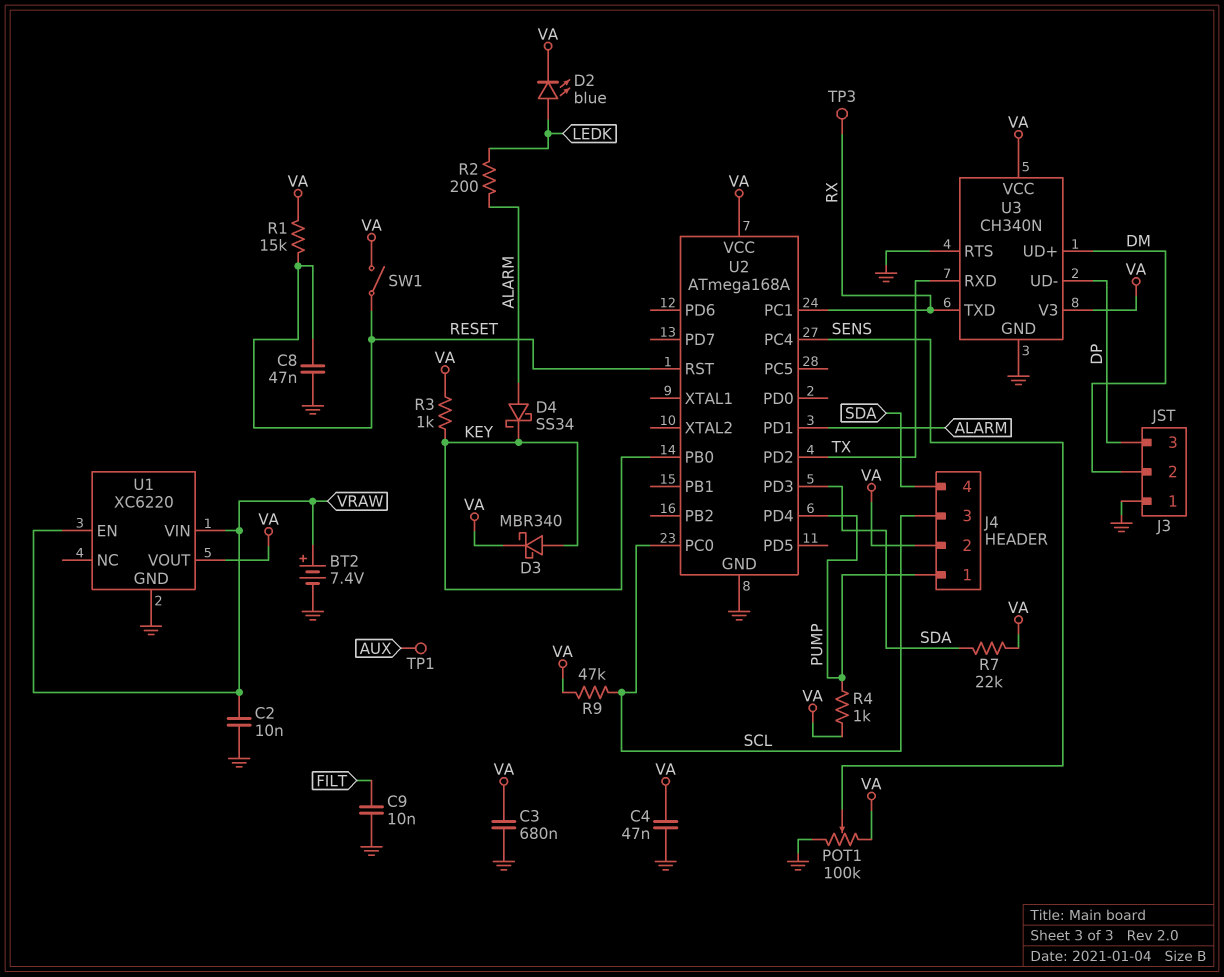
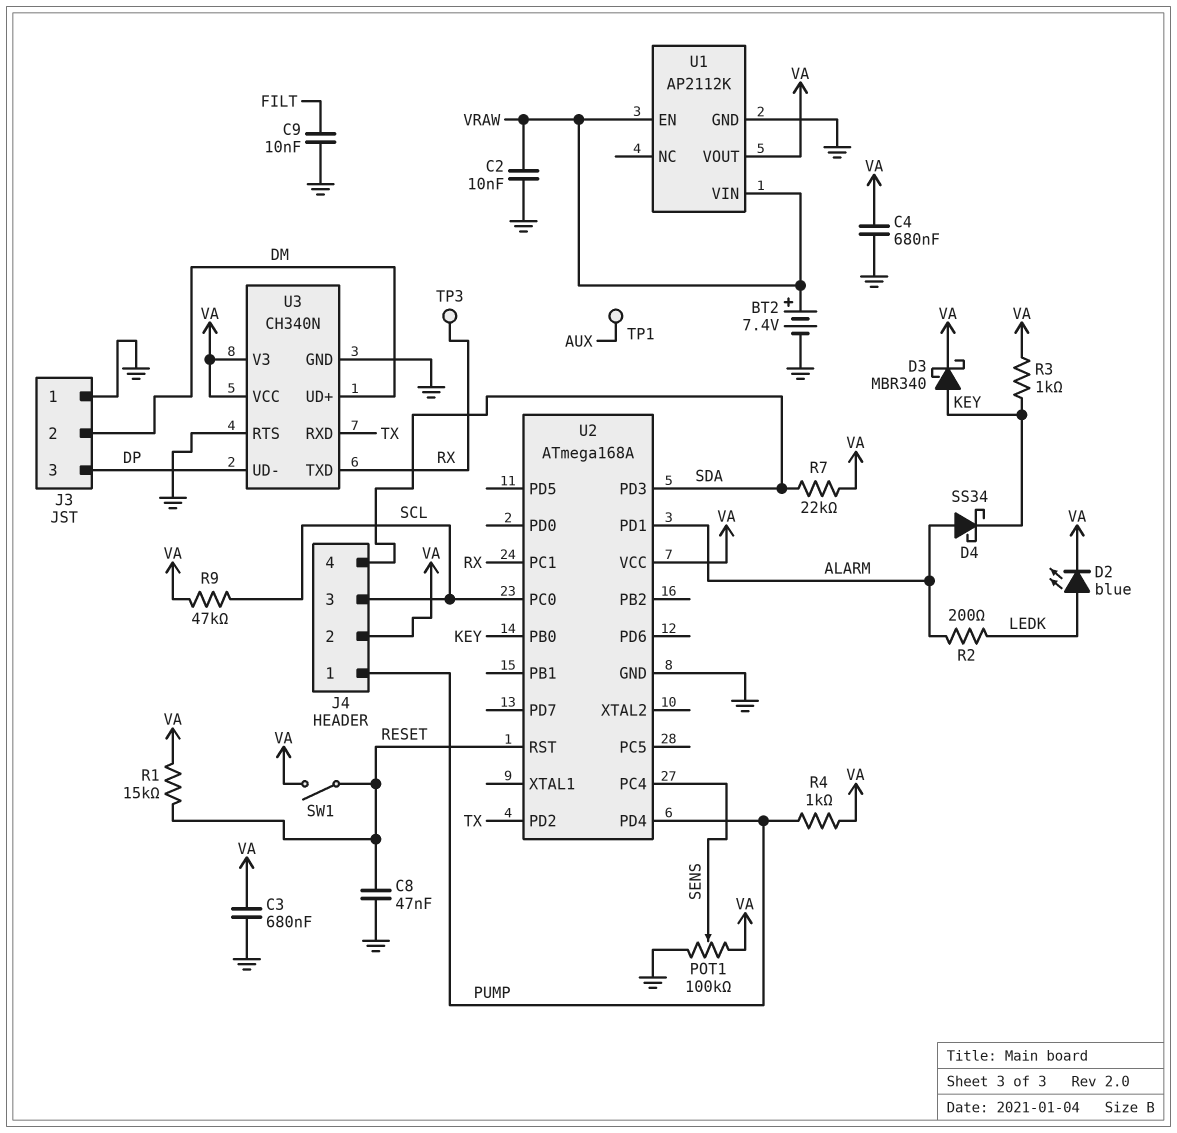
C4: 47nF (GND, VA) -> 680nF (GND, VA)
U1: XC6220 -> AP2112K

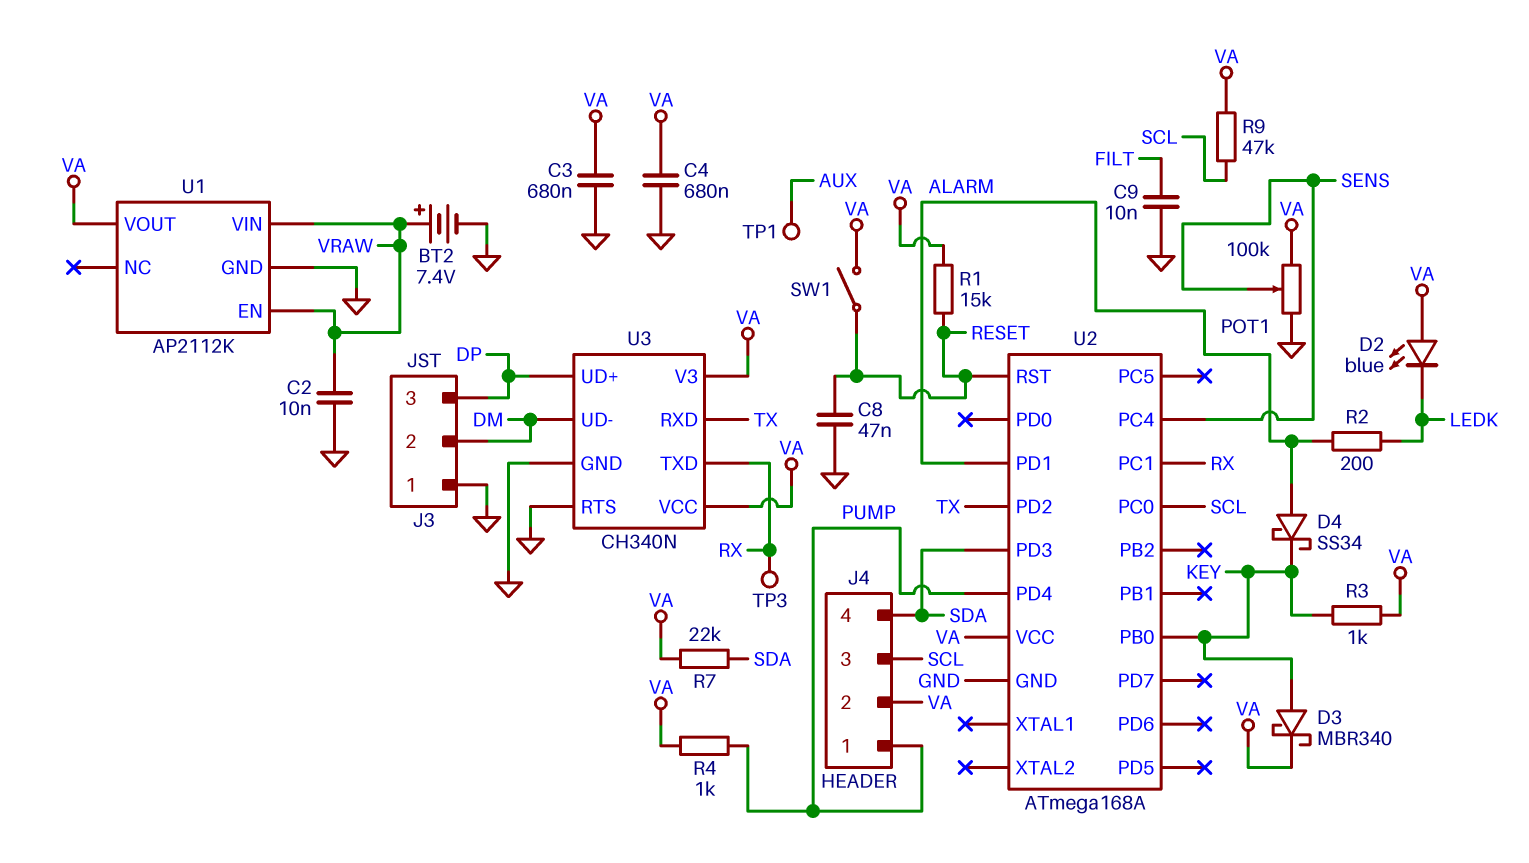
D2: LED blue (A LEDK, K VA) -> LED blue (A VA, K LEDK)
U3 pin UD+: DM -> DP
U3 pin UD-: DP -> DM

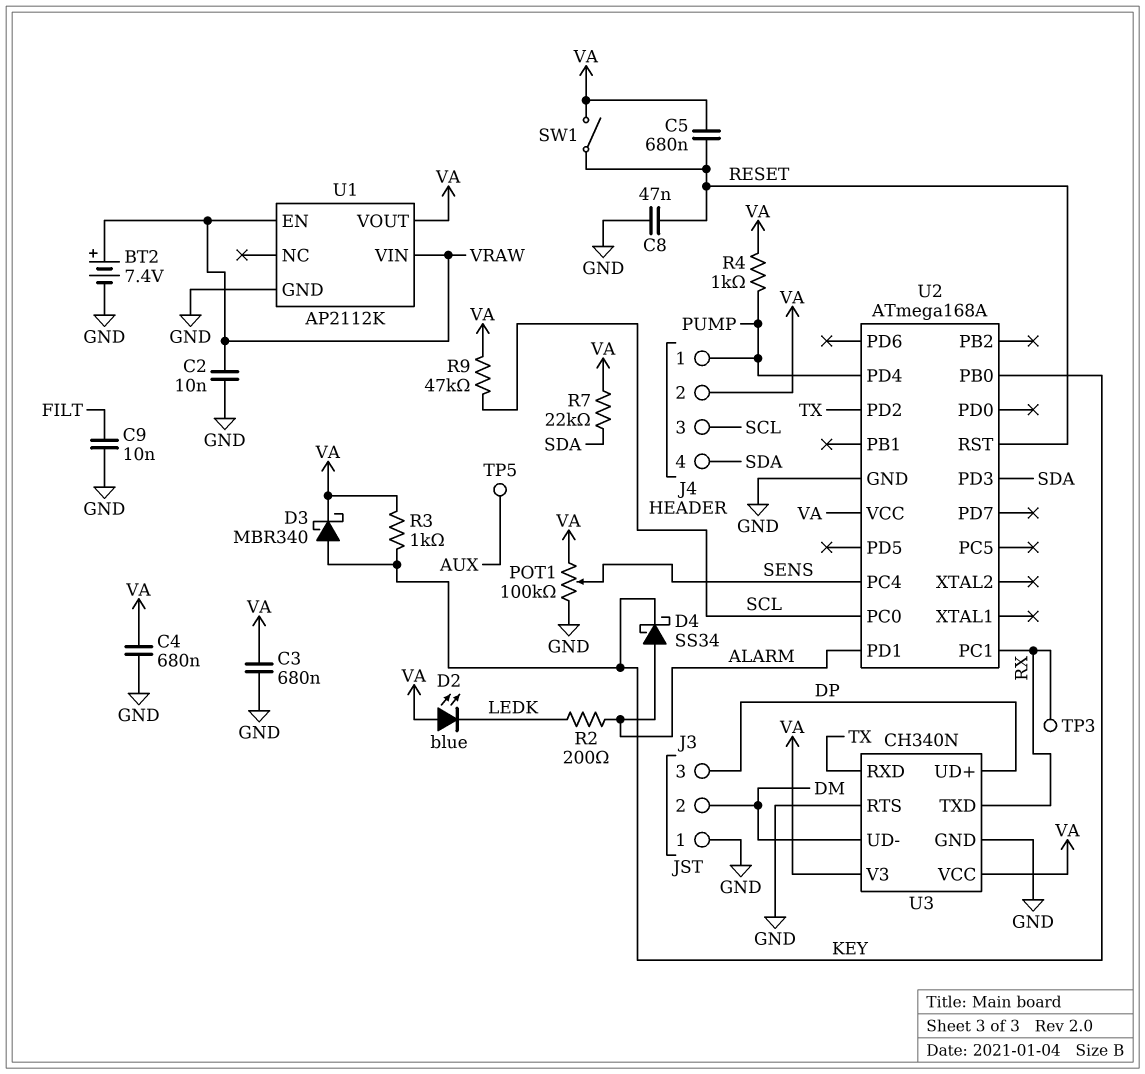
C5: none -> 680nF (RESET, VA)
R1: 15k (RESET, VA) -> none
TP1: test point (AUX) -> none
TP5: none -> test point (AUX)

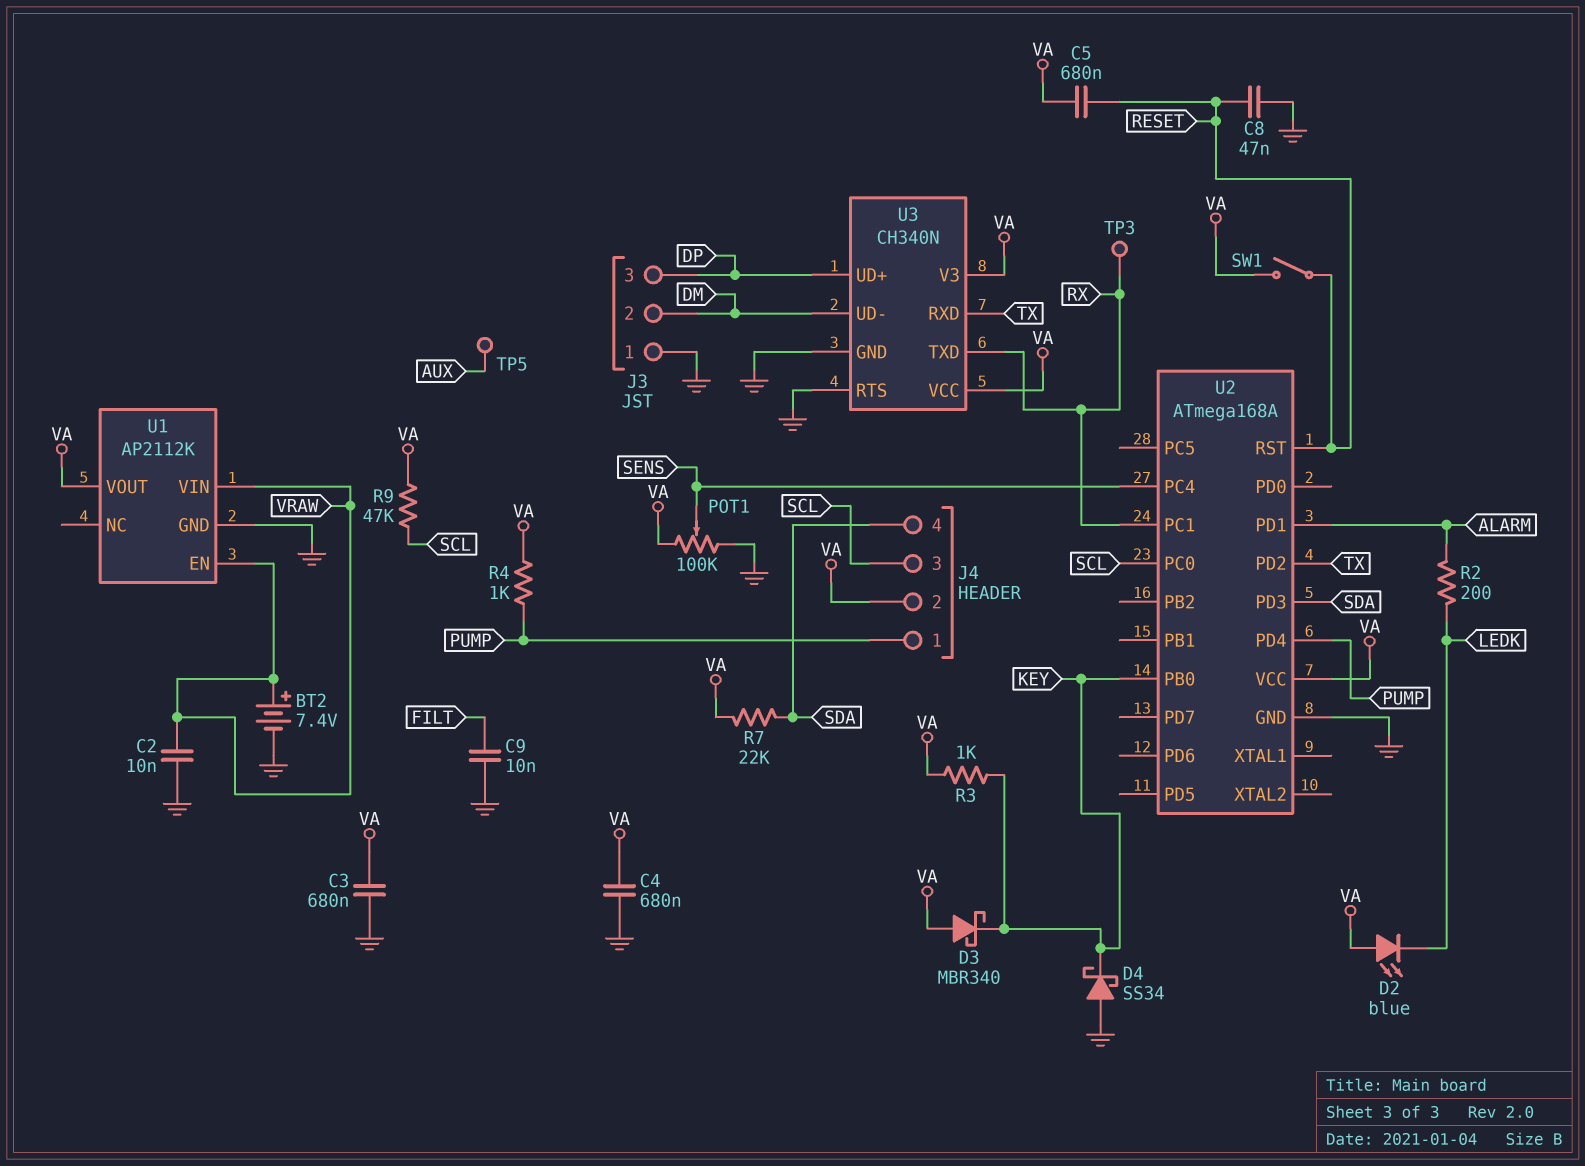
D3: schottky MBR340 (A KEY, K VA) -> schottky MBR340 (A VA, K KEY)
D4: schottky SS34 (A ALARM, K KEY) -> schottky SS34 (A GND, K KEY)

